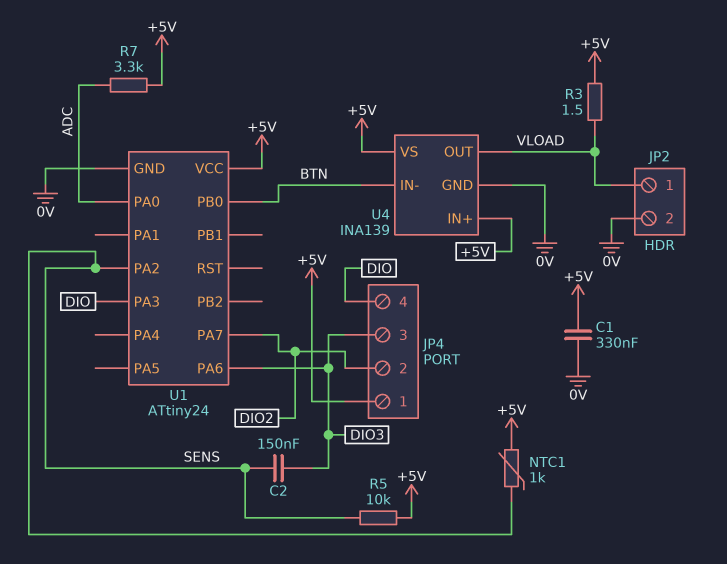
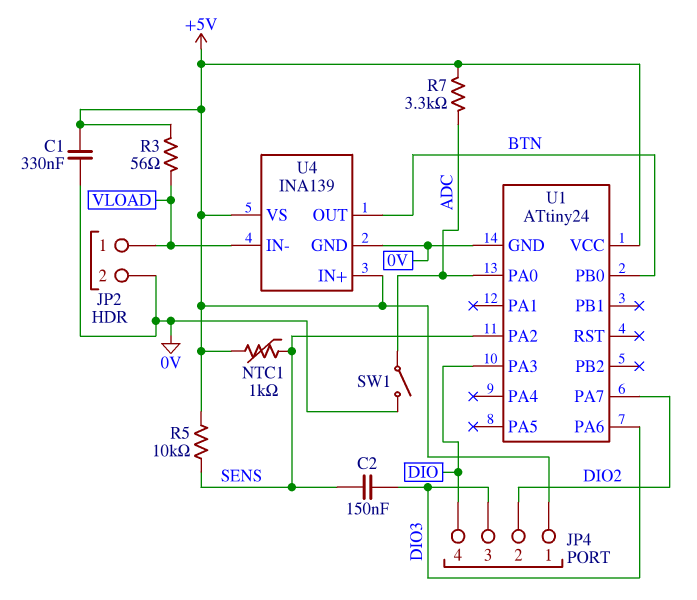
R3: 1.5 (+5V, VLOAD) -> 56 (+5V, VLOAD)
SW1: none -> switch (0V, ADC)
U4 pin IN-: BTN -> VLOAD
U4 pin OUT: VLOAD -> BTN

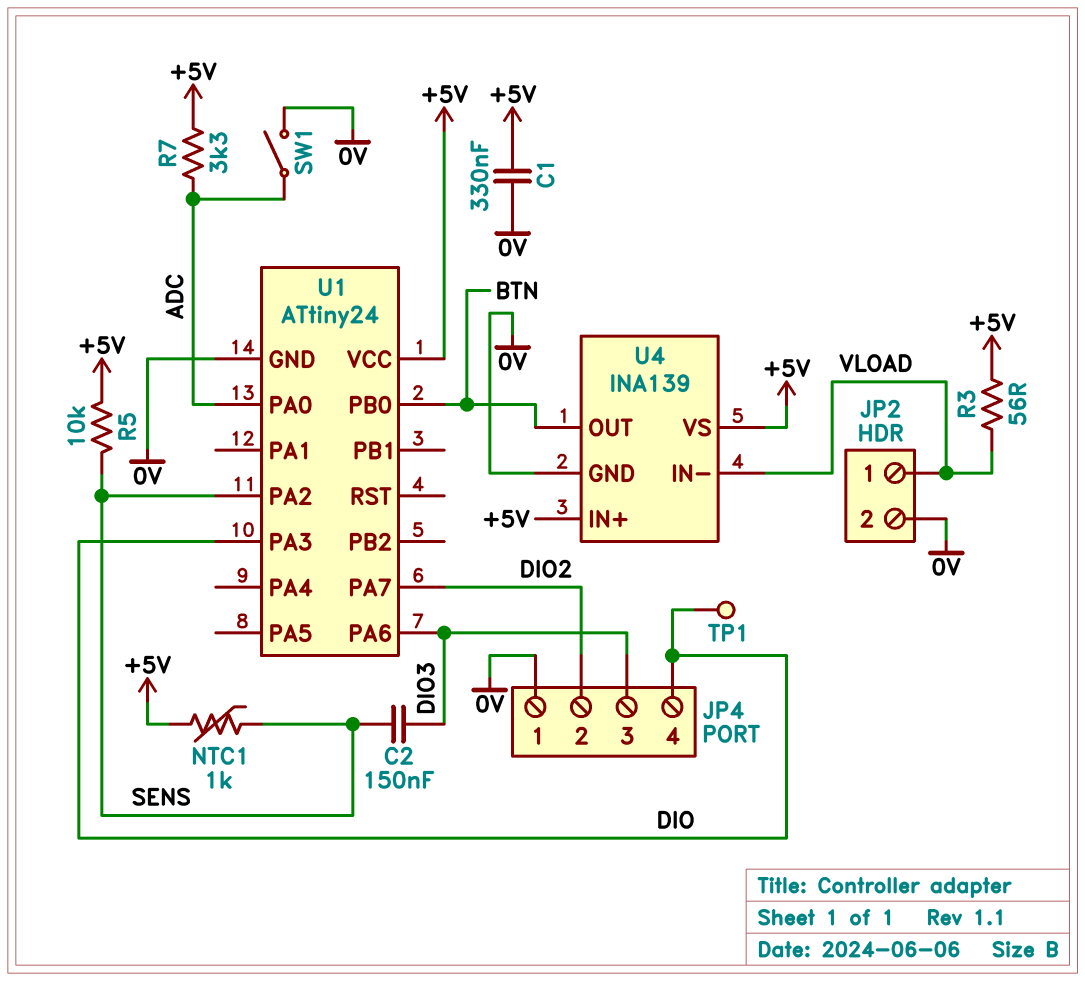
JP4 pin 1: +5V -> 0V
TP1: none -> test point (DIO)

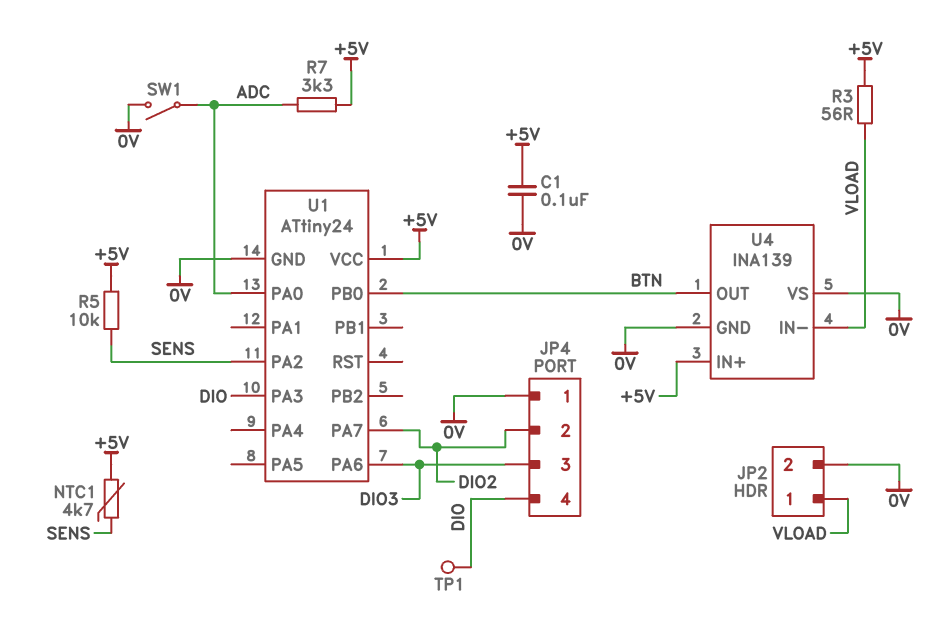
C1: 330nF (+5V, 0V) -> 100nF (+5V, 0V)
C2: 150nF (DIO3, SENS) -> none
NTC1: 1k (+5V, SENS) -> 4.7k (+5V, SENS)
U4 pin VS: +5V -> 0V

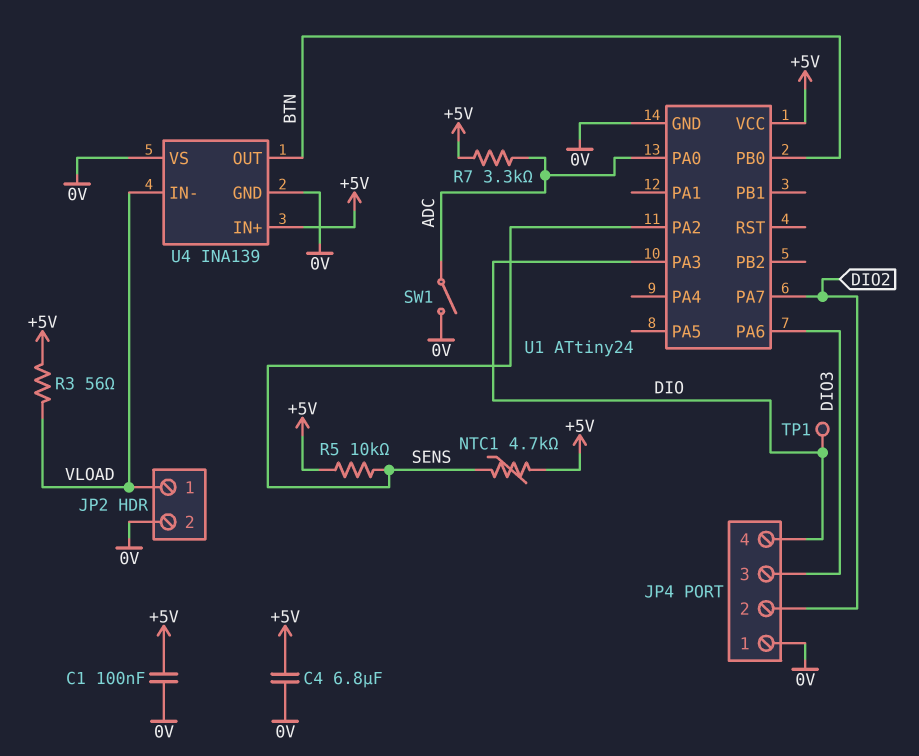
C4: none -> 6.8uF (+5V, 0V)

